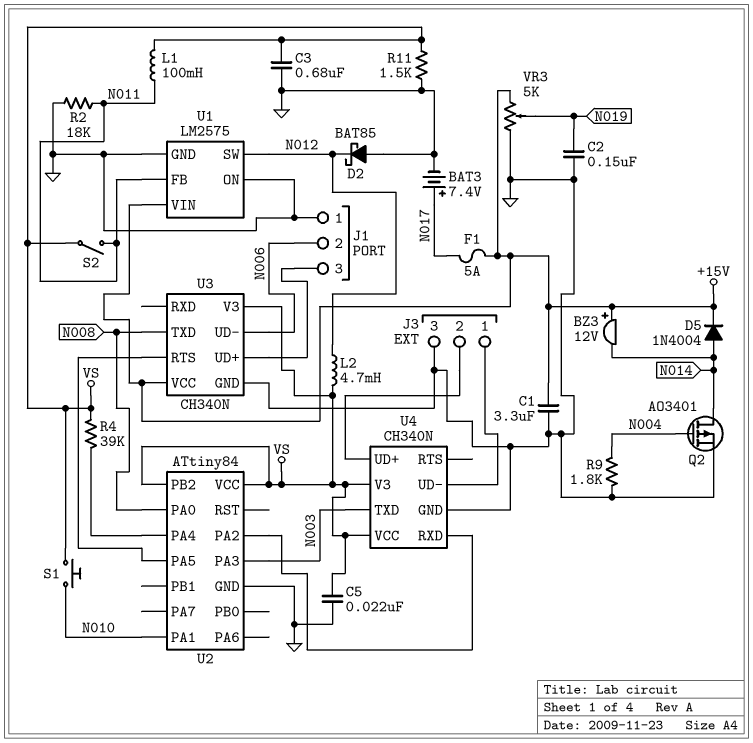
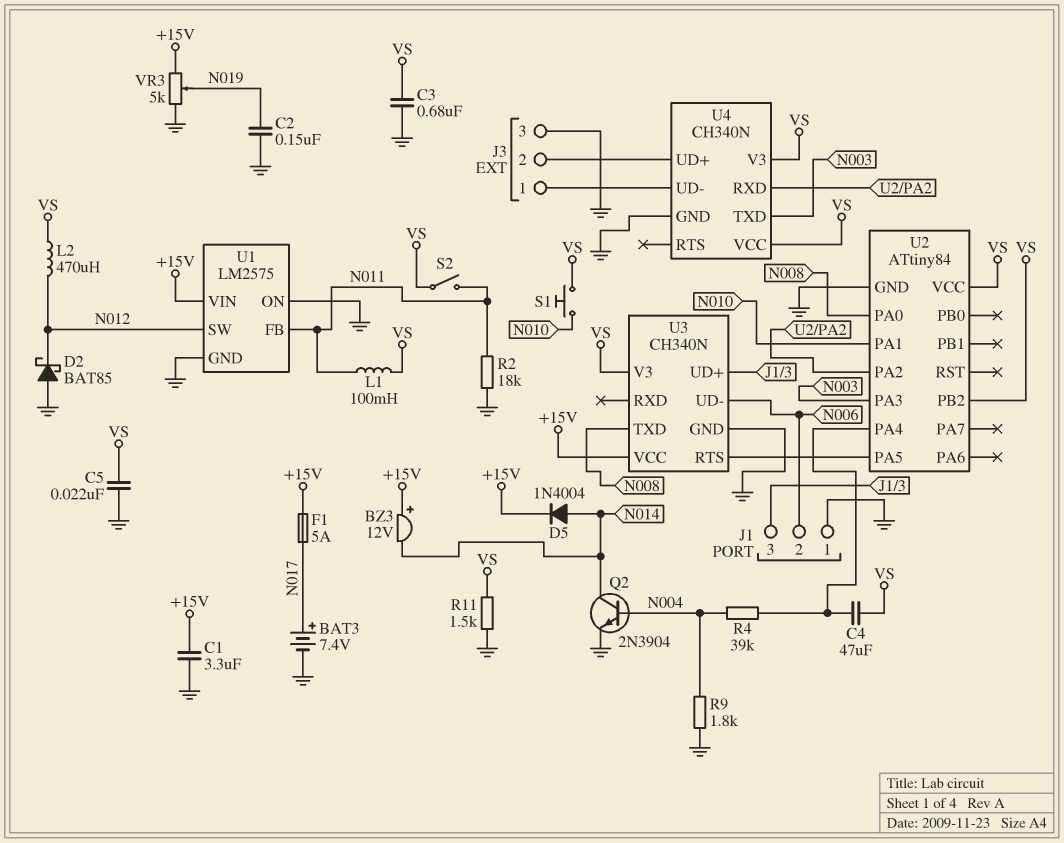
C4: none -> 47uF (U2/PA4, VS)
L2: 4.7mH (N012, VS) -> 470uH (N012, VS)
Q2: PMOS AO3401 (G N004, D N014, S GND) -> NPN 2N3904 (B N004, C N014, E GND)
R4: 39k (U2/PA4, VS) -> 39k (N004, U2/PA4)

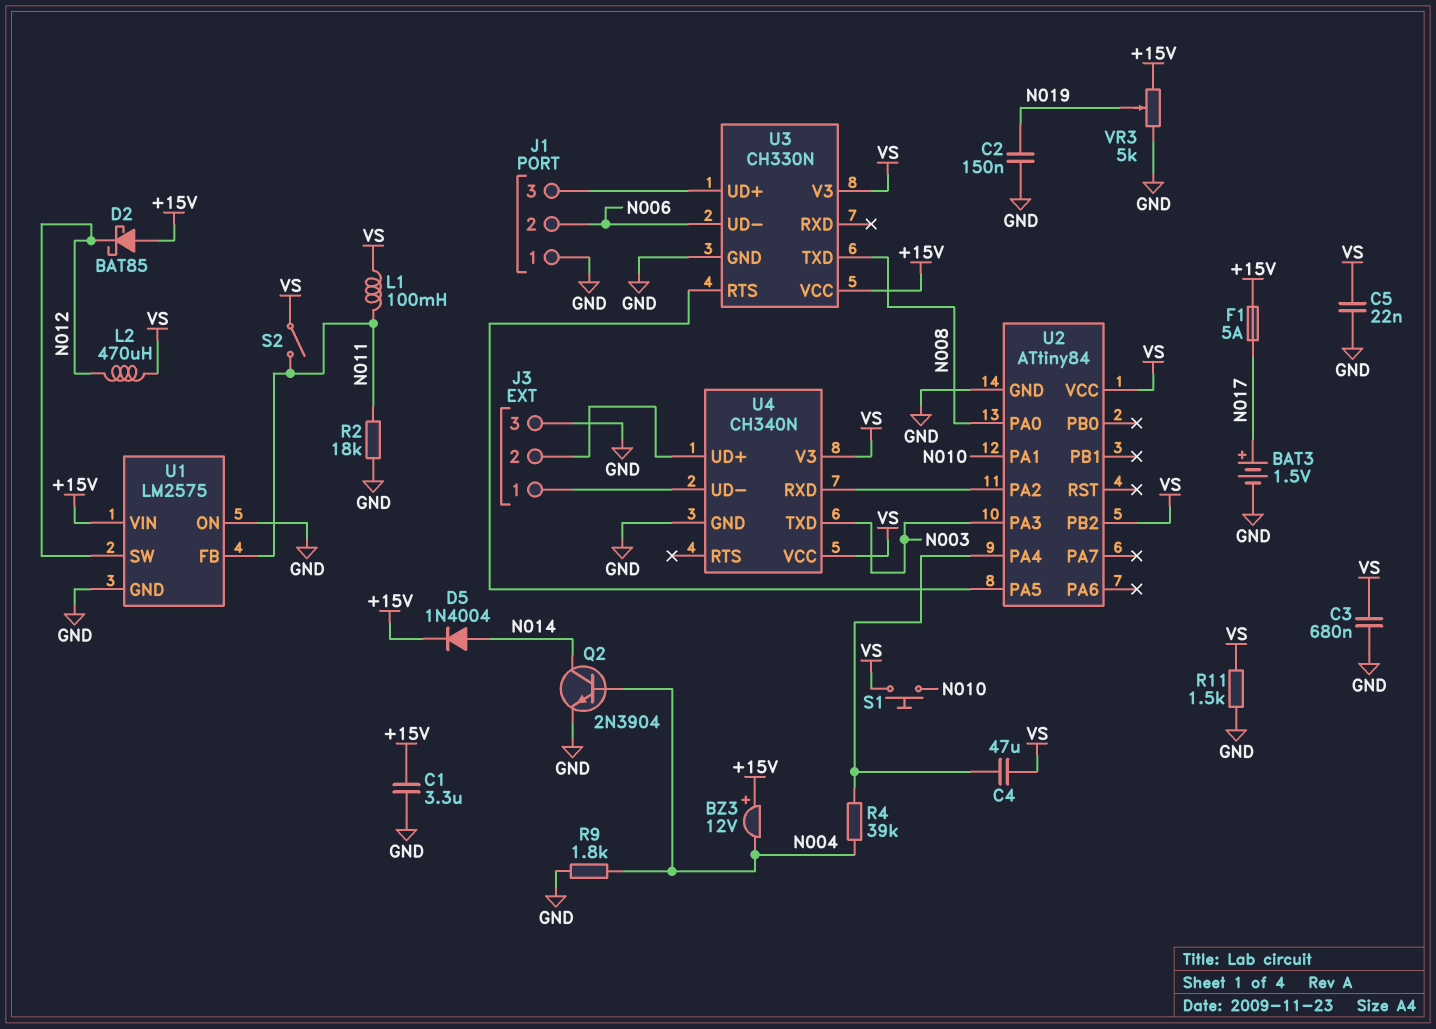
BAT3: 7.4V (plus N017, minus GND) -> 1.5V (plus N017, minus GND)
BZ3: buzzer 12V (plus +15V, minus N014) -> buzzer 12V (plus +15V, minus N004)
D2: schottky BAT85 (A GND, K N012) -> schottky BAT85 (A +15V, K N012)
U3: CH340N -> CH330N

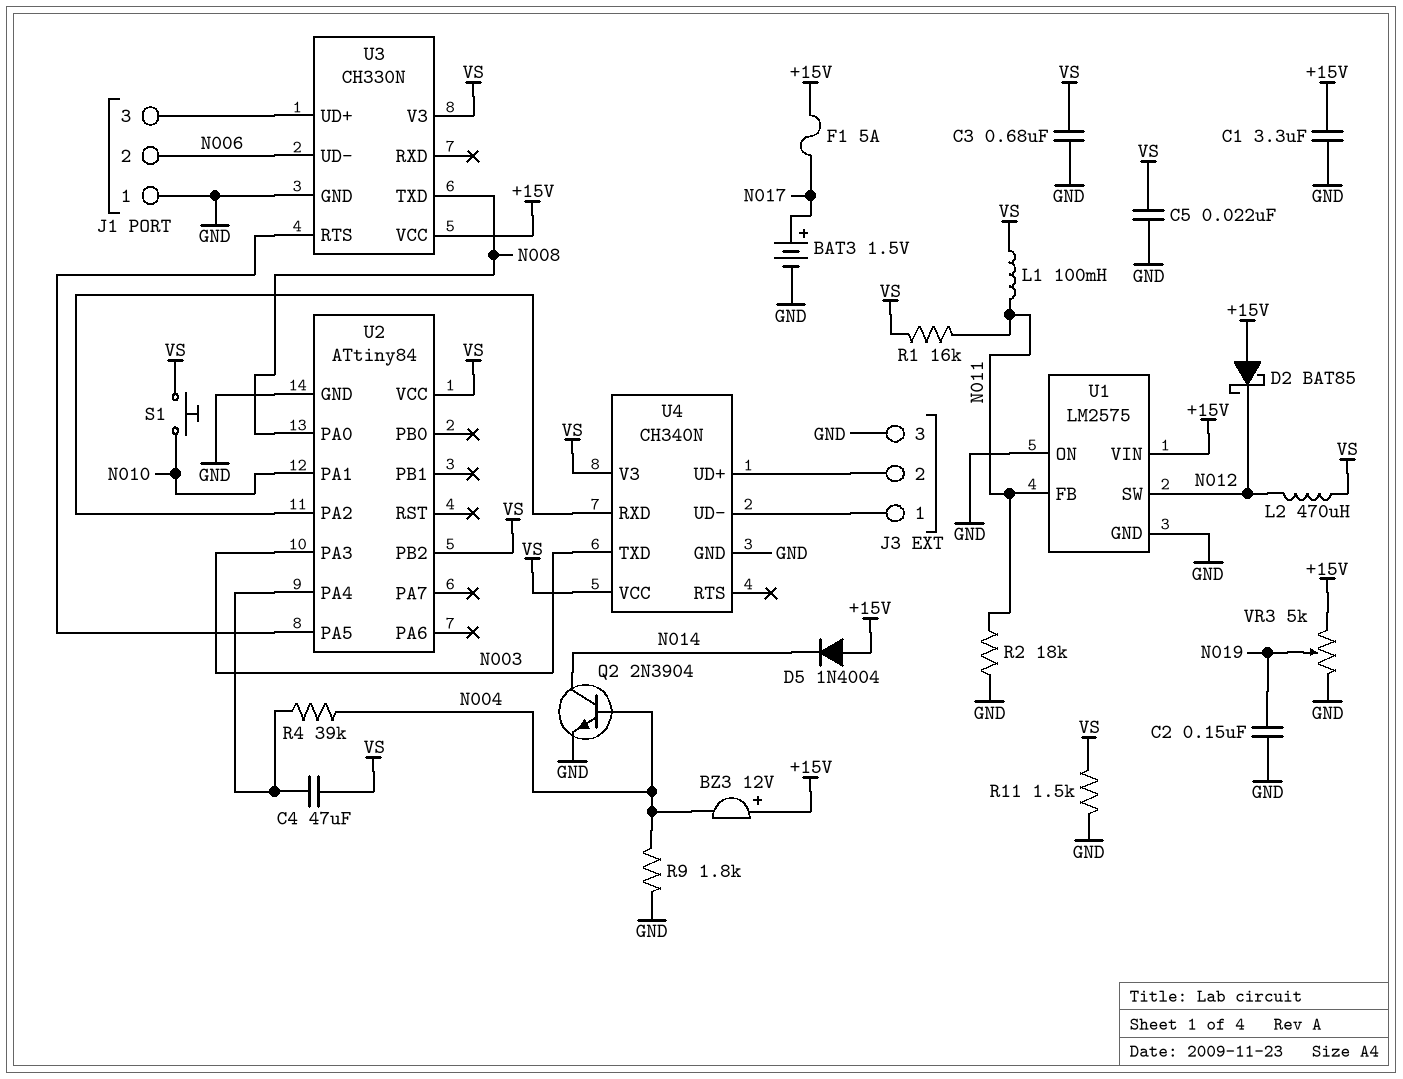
D5: diode 1N4004 (A N014, K +15V) -> diode 1N4004 (A +15V, K N014)
R1: none -> 16k (N011, VS)
S2: switch (N011, VS) -> none

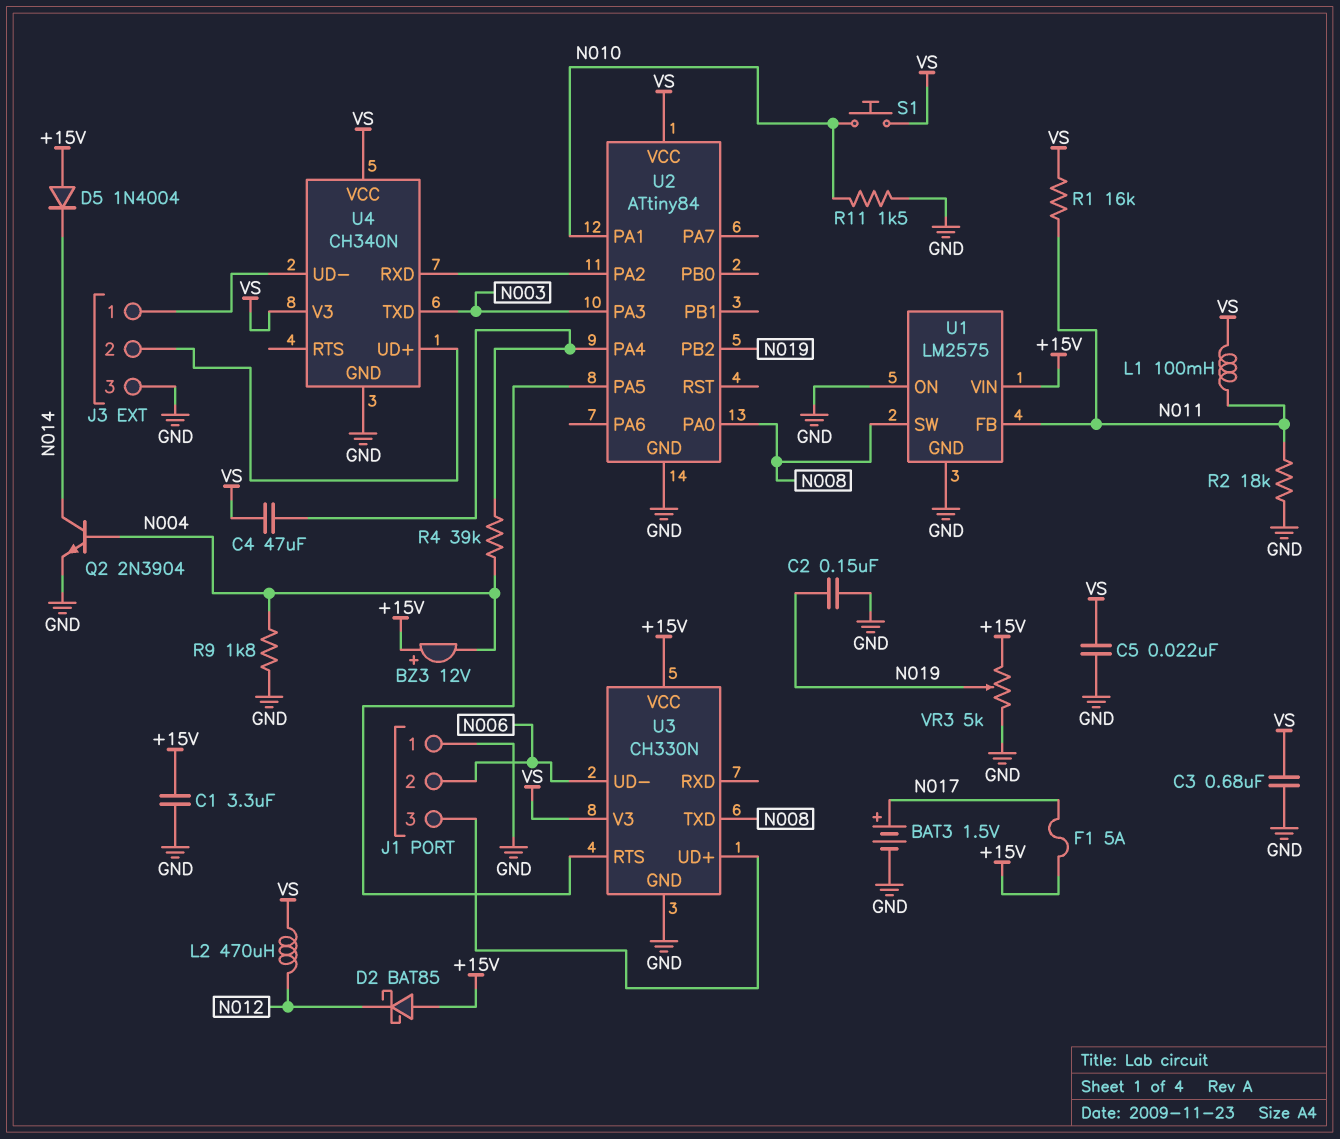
R11: 1.5k (GND, VS) -> 1.5k (GND, N010)
U1 pin SW: N012 -> N008
U2 pin PB2: VS -> N019

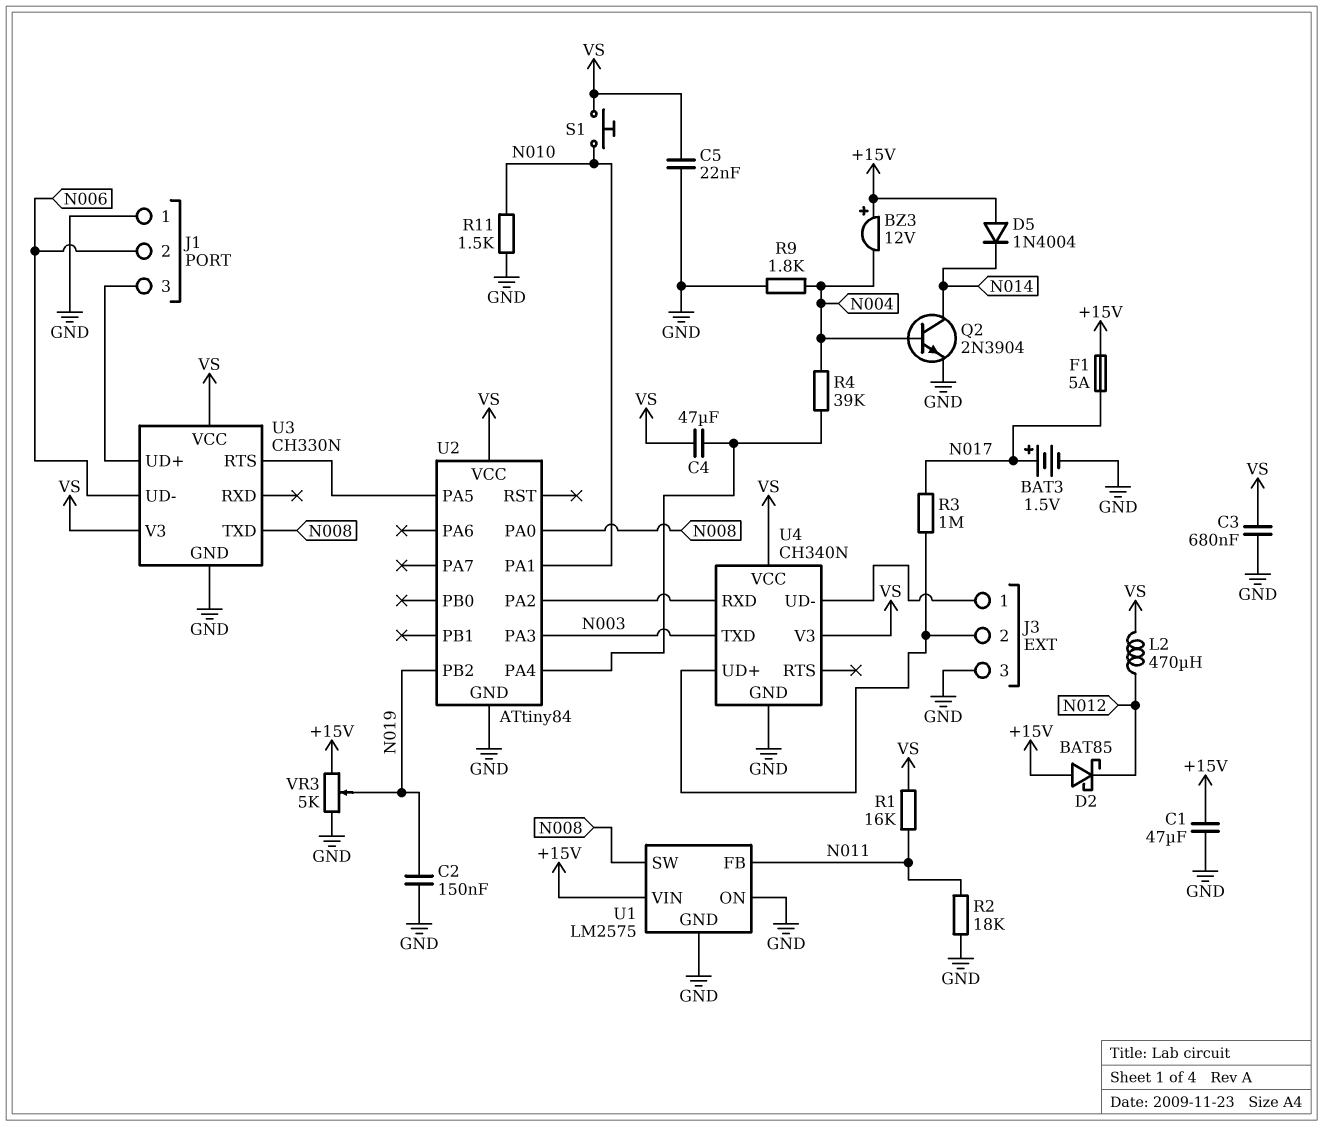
C1: 3.3uF (+15V, GND) -> 47uF (+15V, GND)
L1: 100mH (N011, VS) -> none
R3: none -> 1M (J3/2, N017)
U3 pin VCC: +15V -> VS

